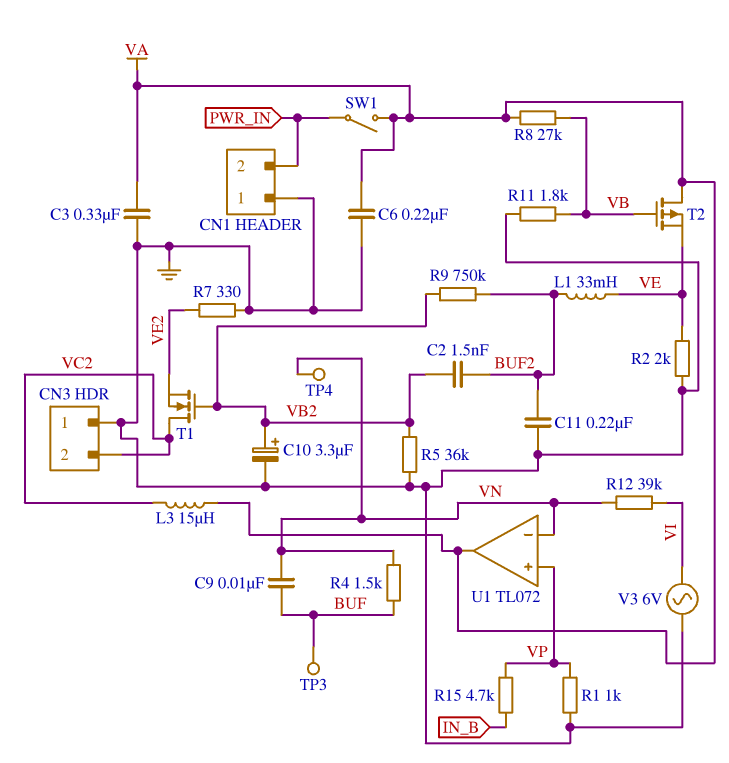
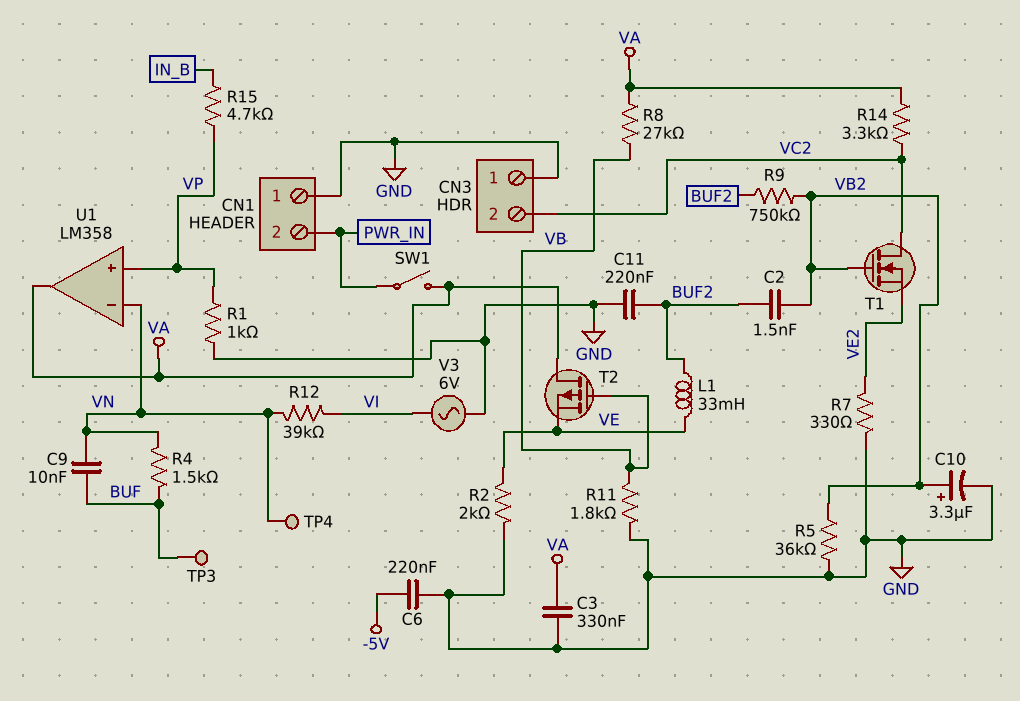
C6: 220nF (GND, VA) -> 220nF (-5V, GND)
L3: 15uH (VA, VC2) -> none
R14: none -> 3.3k (VA, VC2)
U1: TL072 -> LM358

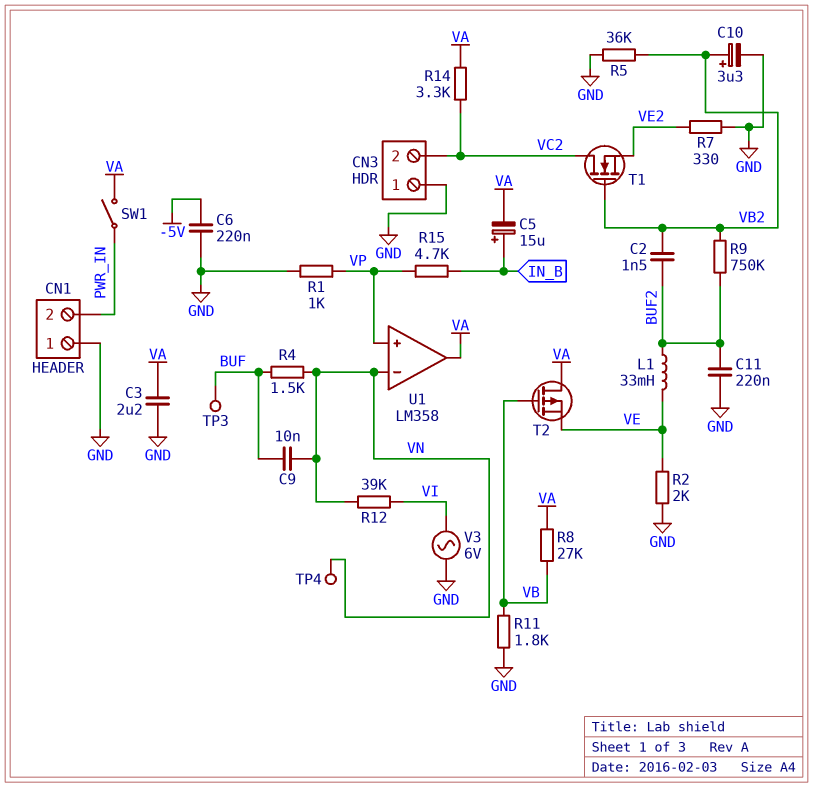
C3: 330nF (GND, VA) -> 2.2uF (GND, VA)
C5: none -> 15uF (plus IN_B, minus VA)

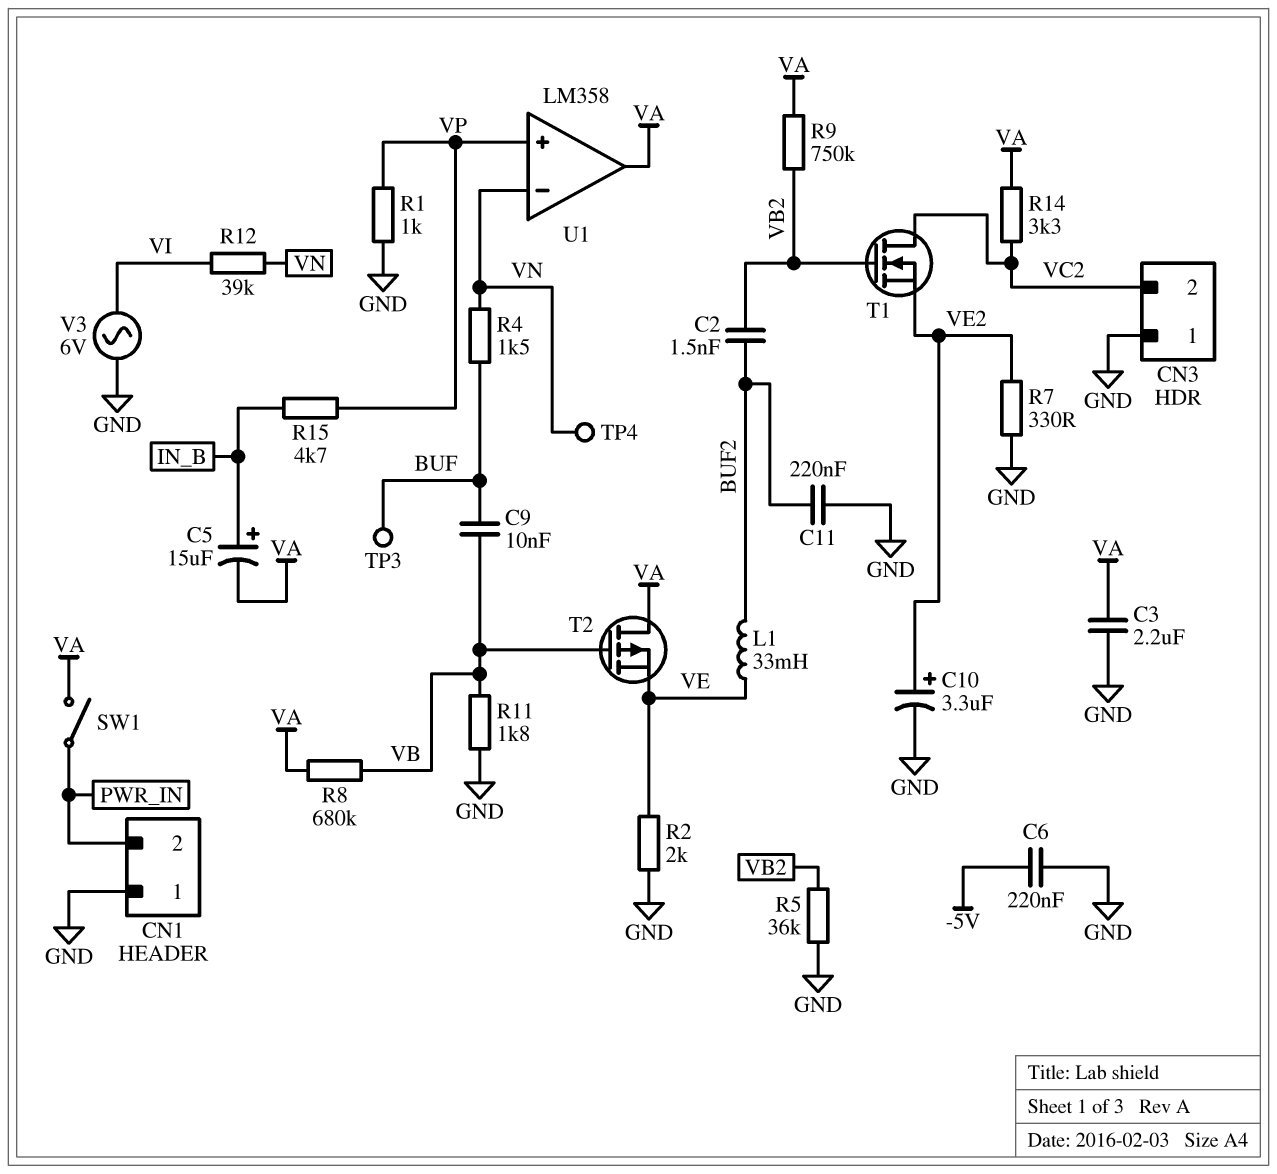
C9: 10nF (BUF, VN) -> 10nF (BUF, VB)
C10: 3.3uF (plus VB2, minus GND) -> 3.3uF (plus VE2, minus GND)
R8: 27k (VA, VB) -> 680k (VA, VB)
R9: 750k (BUF2, VB2) -> 750k (VA, VB2)

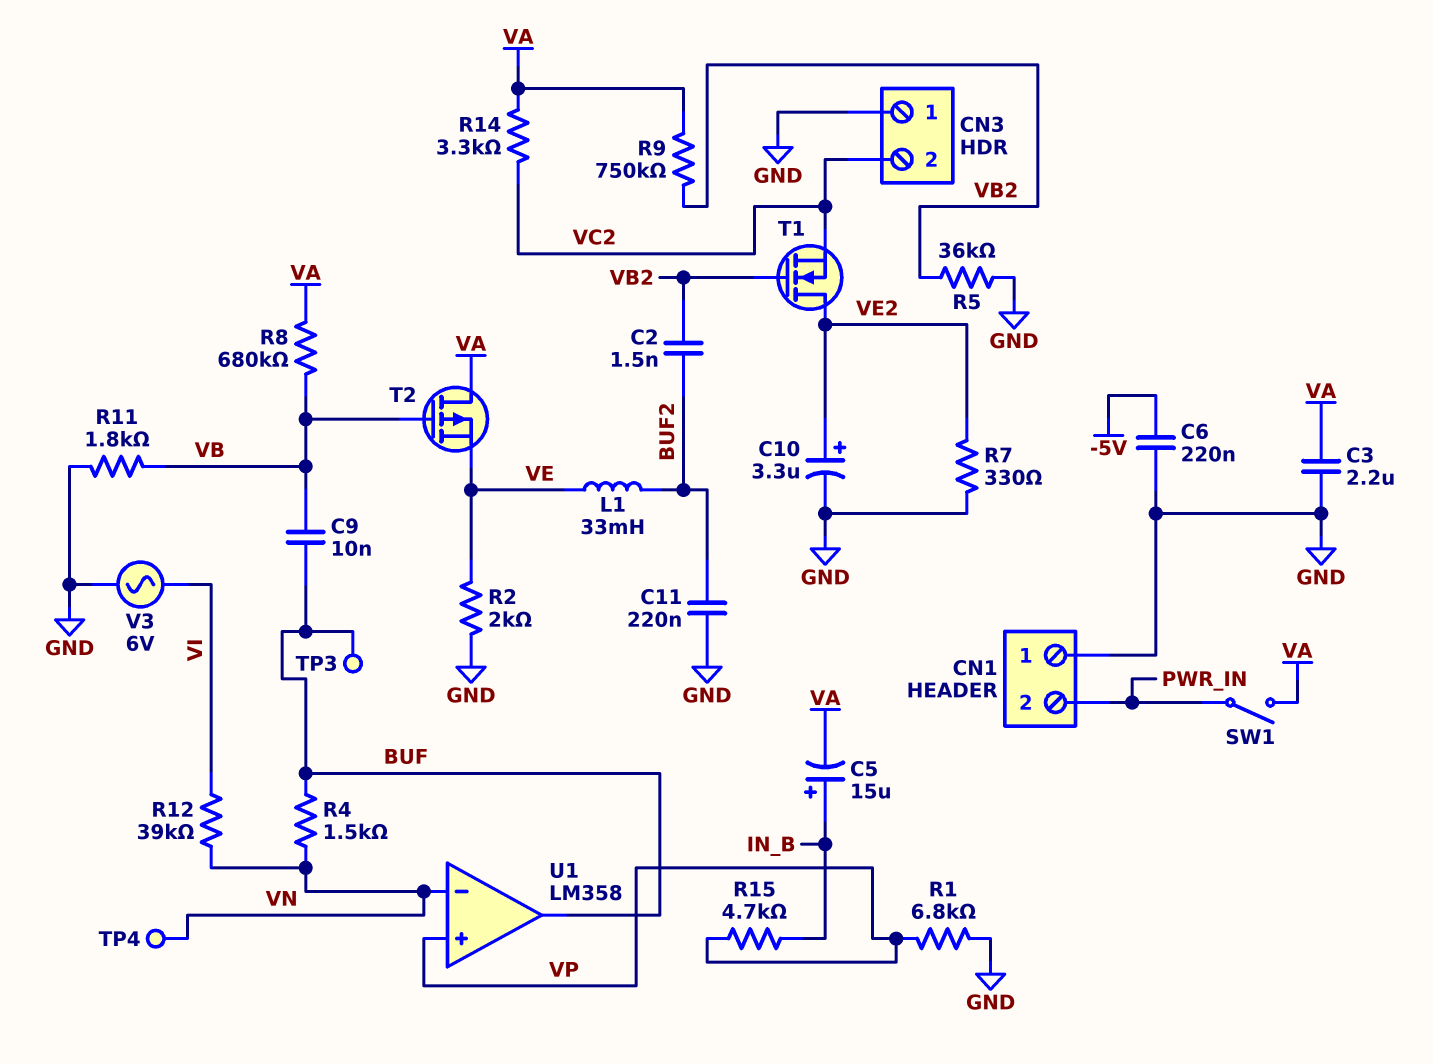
R1: 1k (GND, VP) -> 6.8k (GND, VP)
T1: NMOS (G VB2, D VC2, S VE2) -> NMOS (G VB2, D VE2, S VC2)
U1 pin out: VA -> BUF

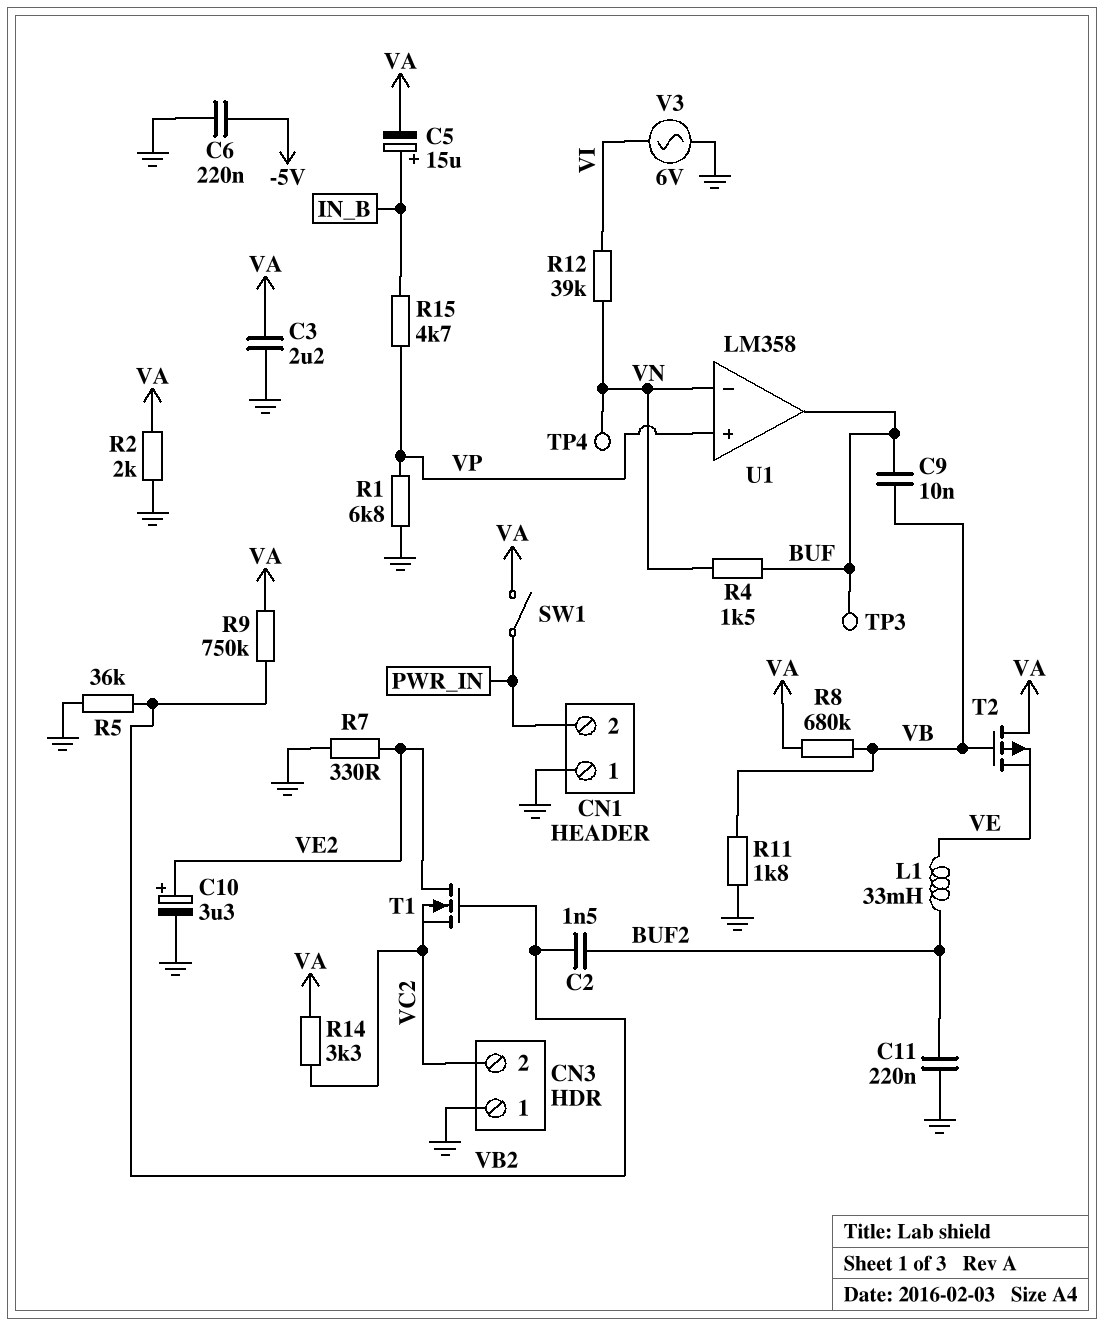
R2: 2k (GND, VE) -> 2k (GND, VA)

